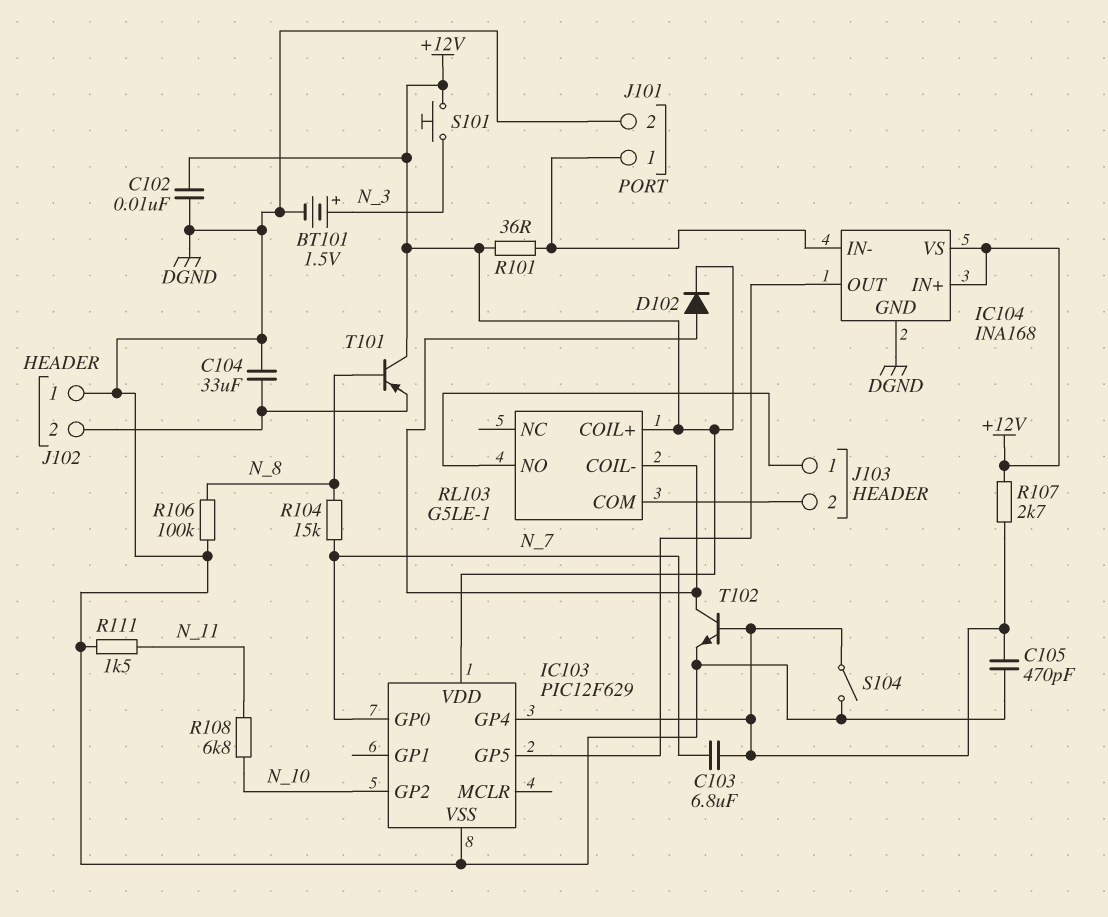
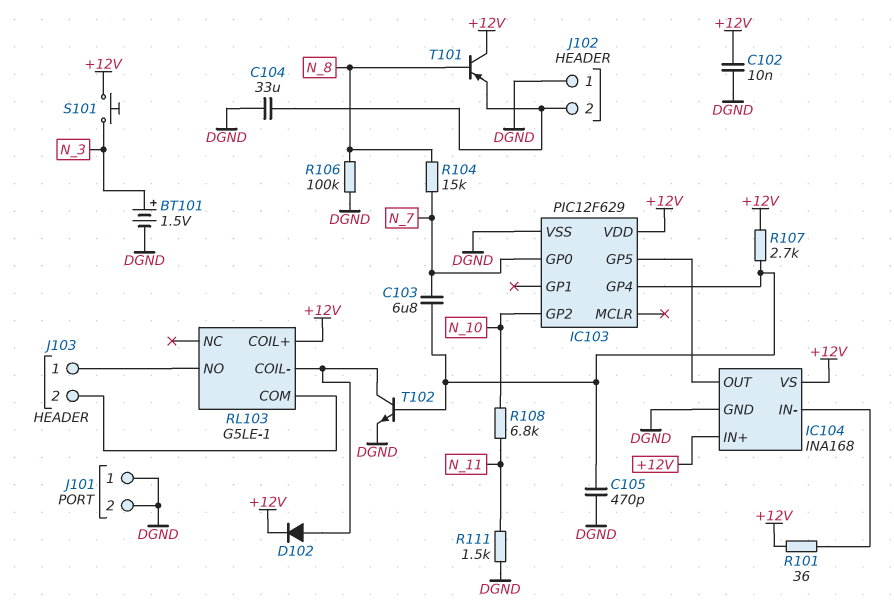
J101 pin 1: IC104/IN- -> DGND
S104: switch (DGND, IC103/GP4) -> none

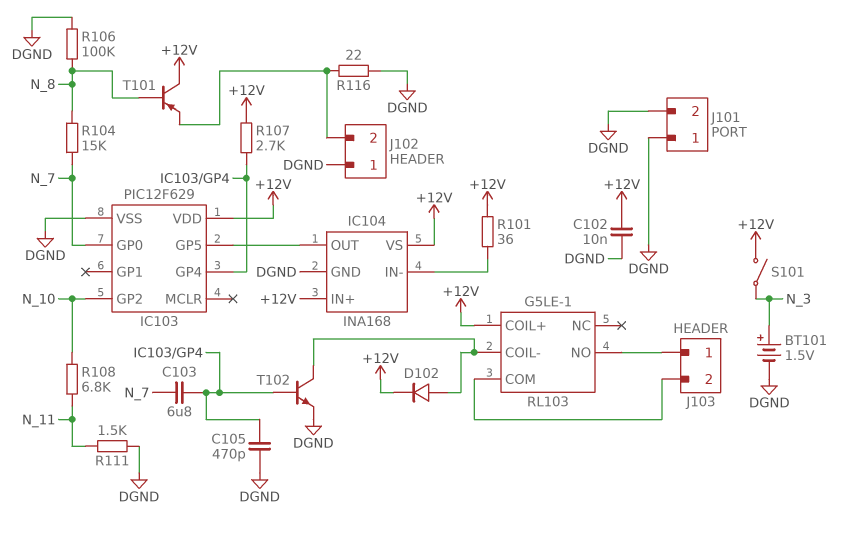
C104: 33uF (DGND, J102/2) -> none
R116: none -> 22 (DGND, J102/2)
S101: button (+12V, N_3) -> switch (+12V, N_3)

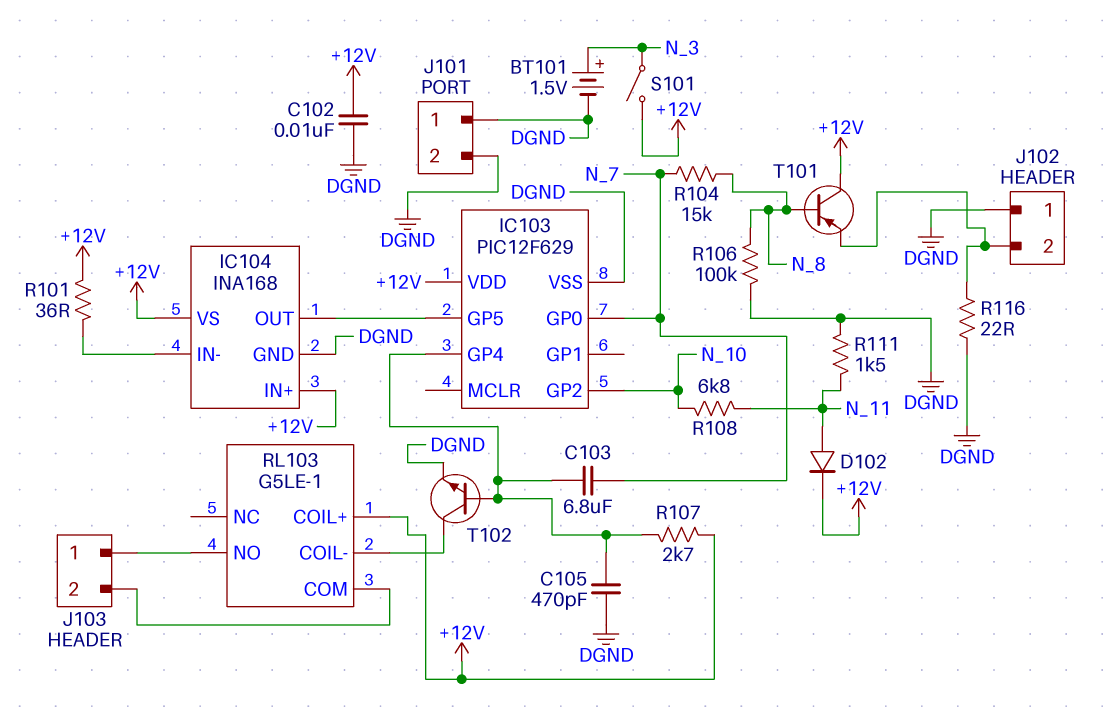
D102: diode (A RL103/COIL-, K +12V) -> diode (A N_11, K +12V)

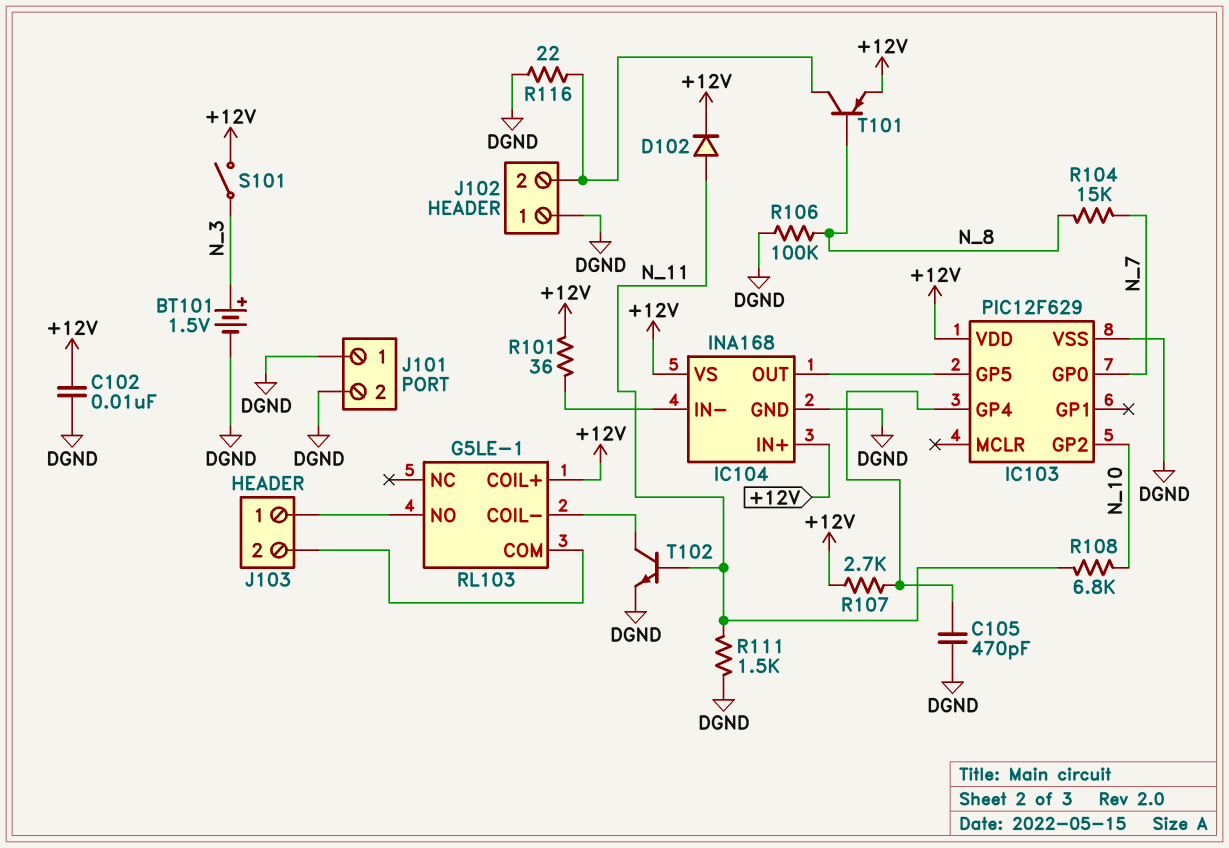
C103: 6.8uF (IC103/GP4, N_7) -> none
T101: PNP (B N_8, C +12V, E J102/2) -> PNP (B N_8, C J102/2, E +12V)
T102: NPN (B IC103/GP4, C RL103/COIL-, E DGND) -> NPN (B N_11, C RL103/COIL-, E DGND)

